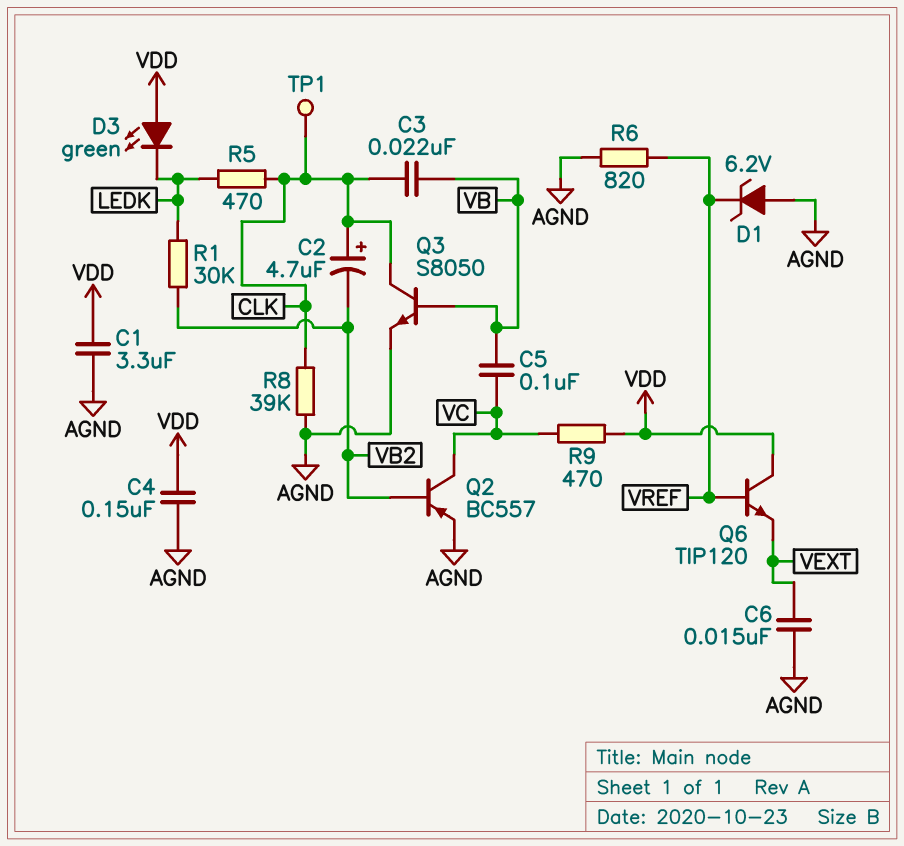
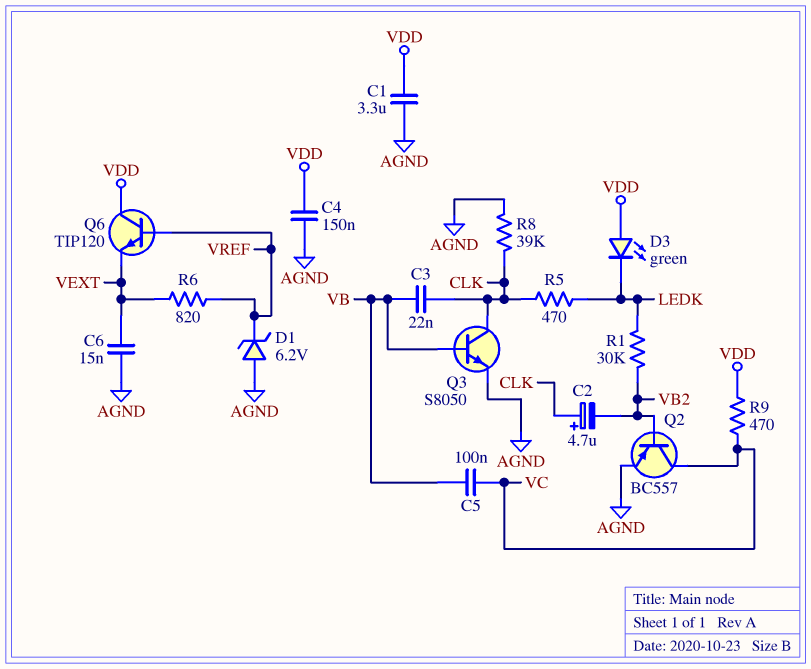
R6: 820 (AGND, VREF) -> 820 (VEXT, VREF)
TP1: test point (CLK) -> none

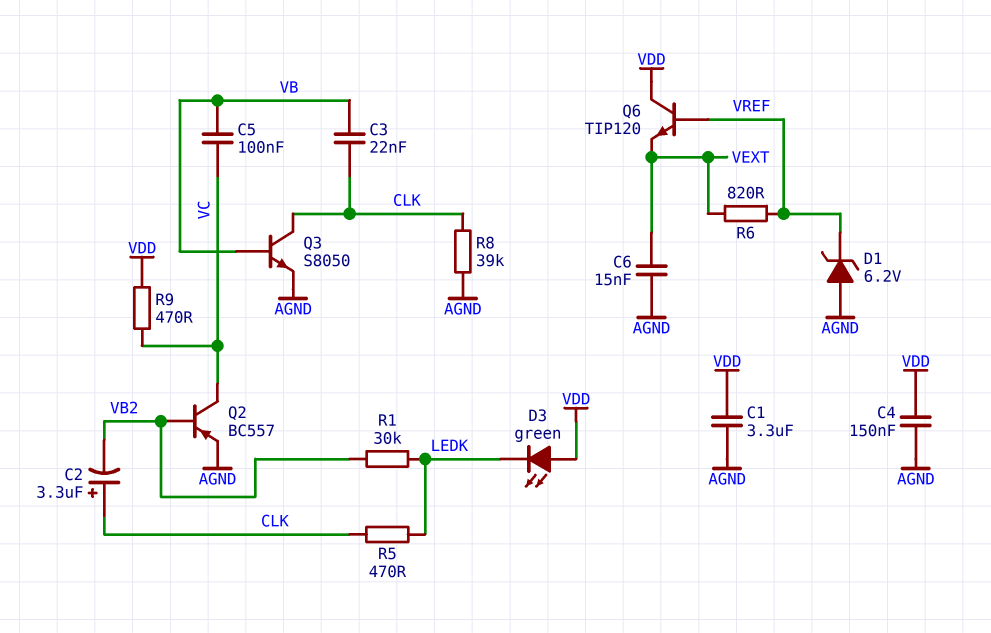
C2: 4.7uF (plus CLK, minus VB2) -> 3.3uF (plus CLK, minus VB2)

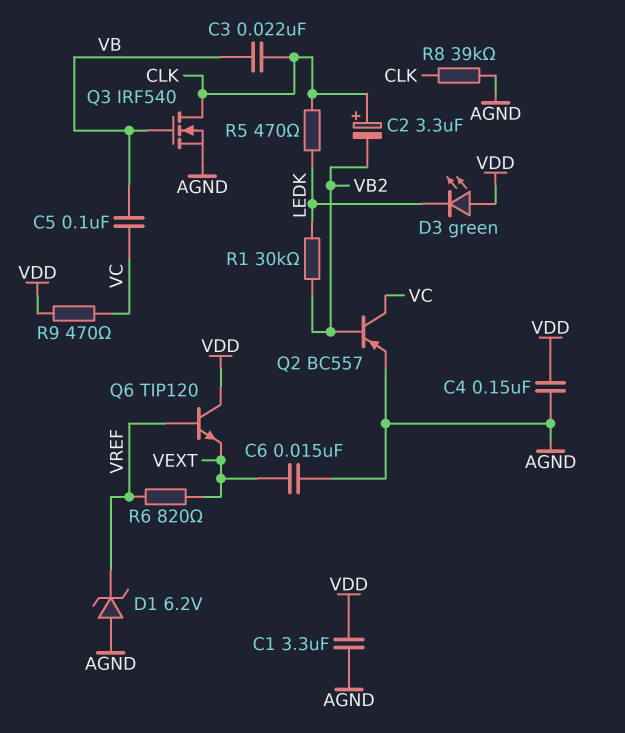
Q3: NPN S8050 (B VB, C CLK, E AGND) -> NMOS IRF540 (G VB, D CLK, S AGND)

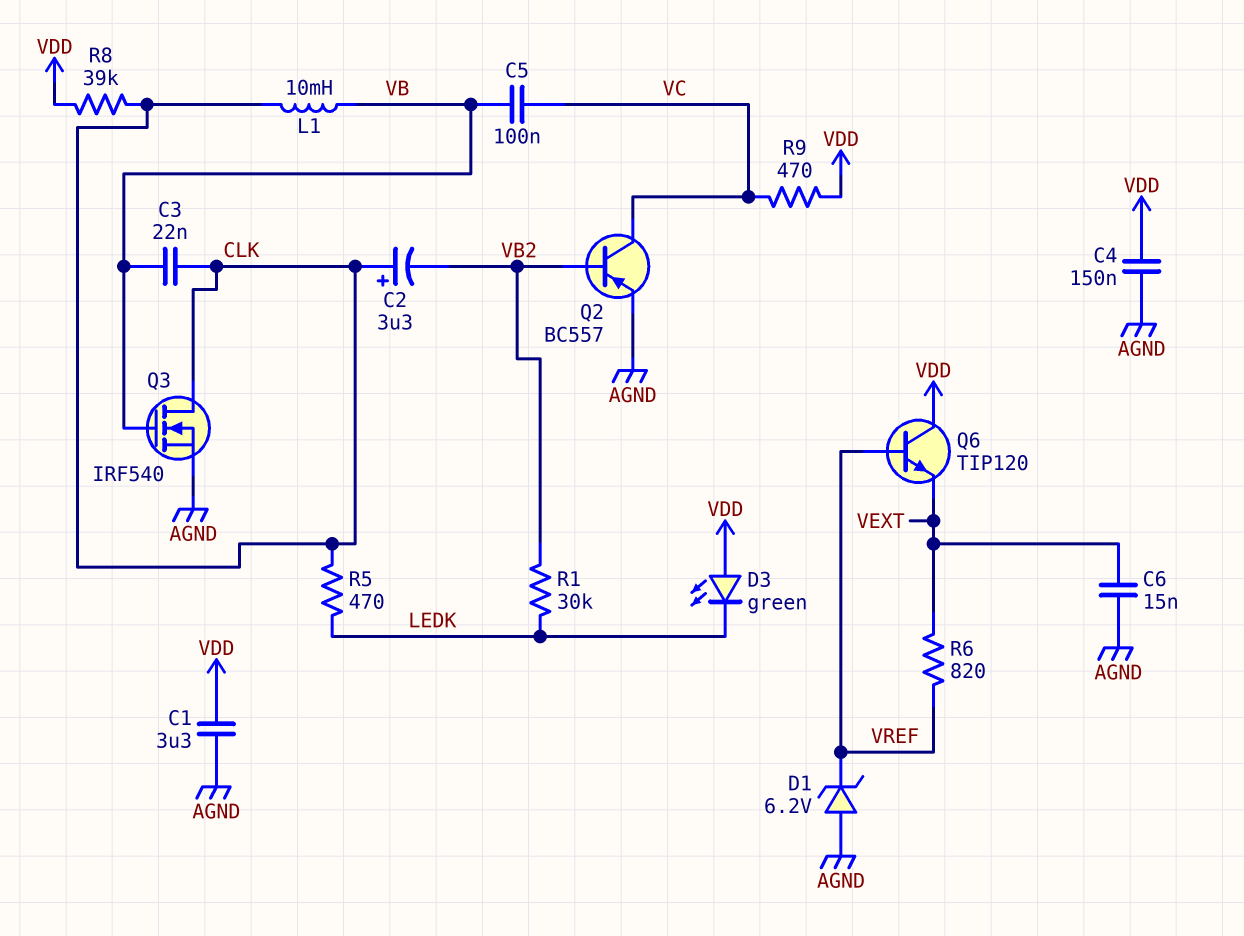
L1: none -> 10mH (CLK, VB)
R8: 39k (AGND, CLK) -> 39k (CLK, VDD)

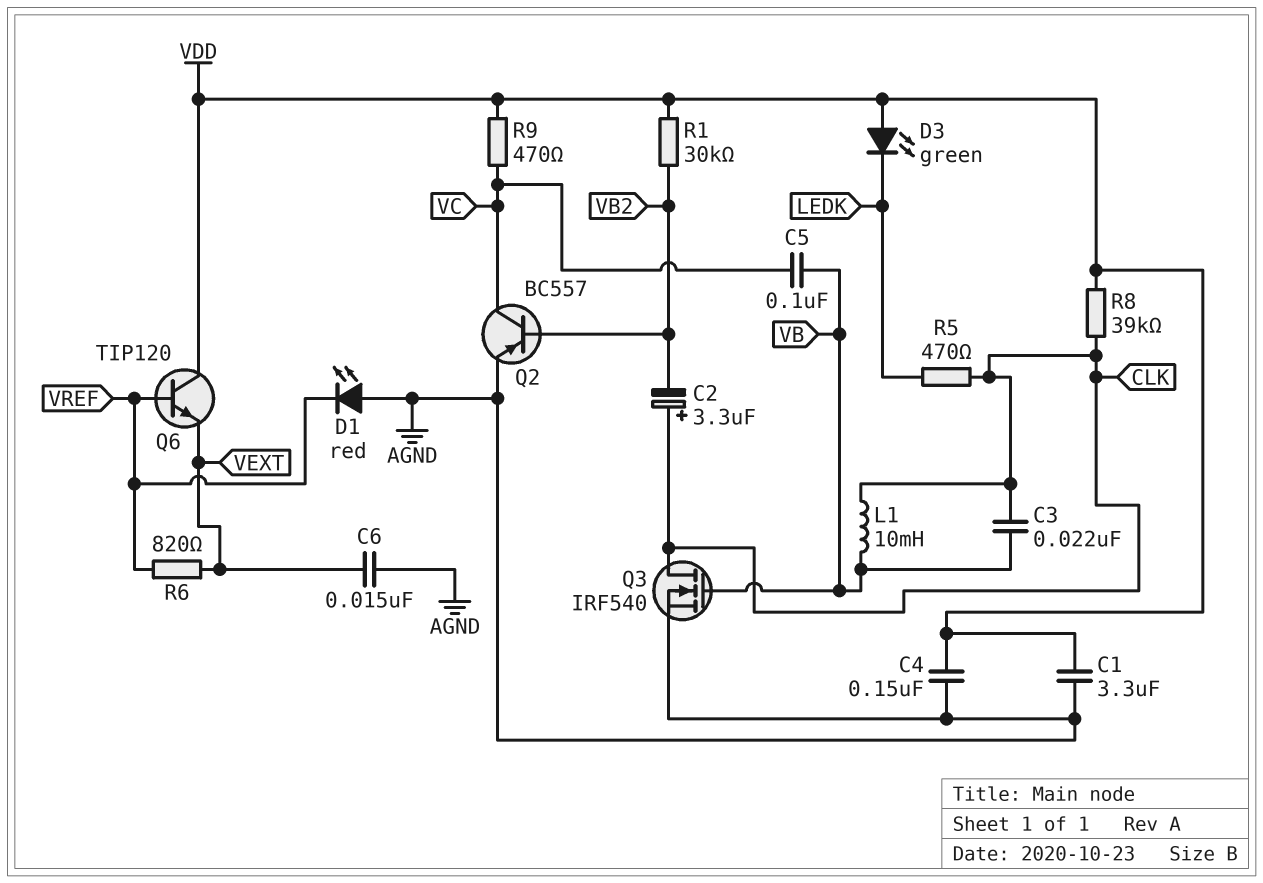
D1: zener 6.2V (A AGND, K VREF) -> LED red (A AGND, K VREF)
R1: 30k (LEDK, VB2) -> 30k (VB2, VDD)

